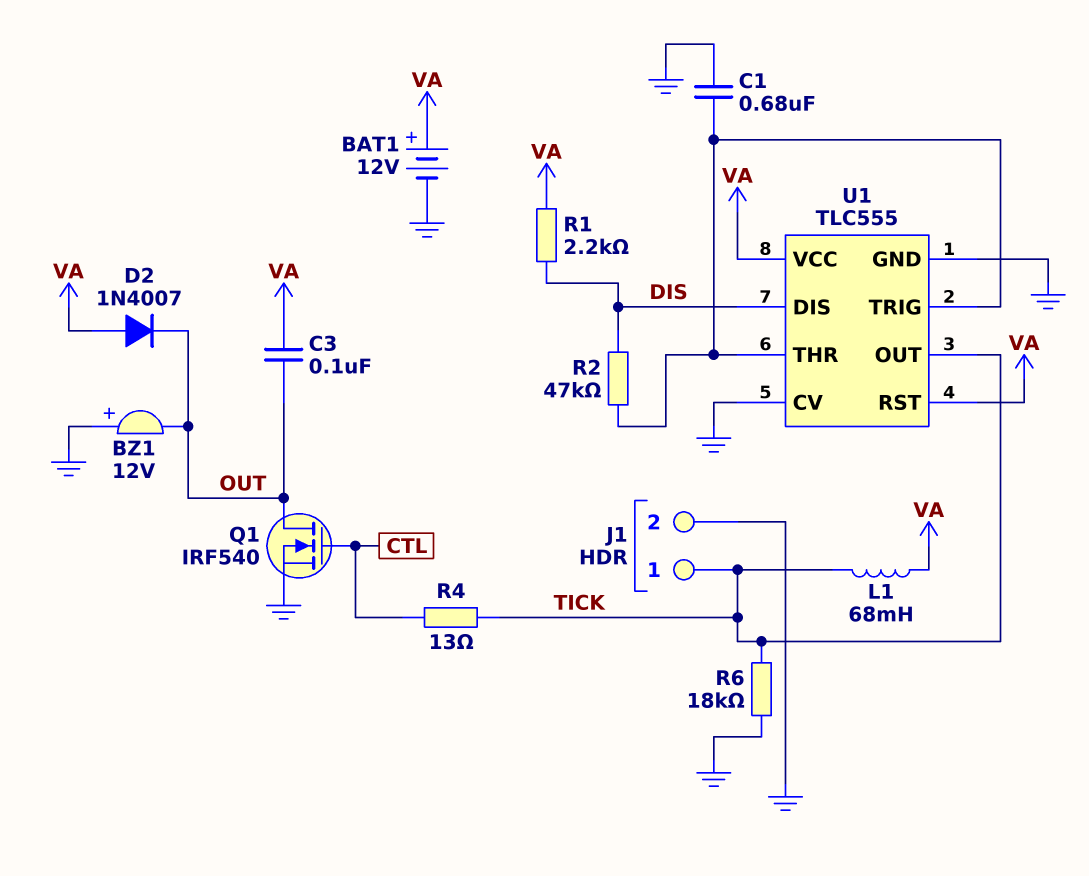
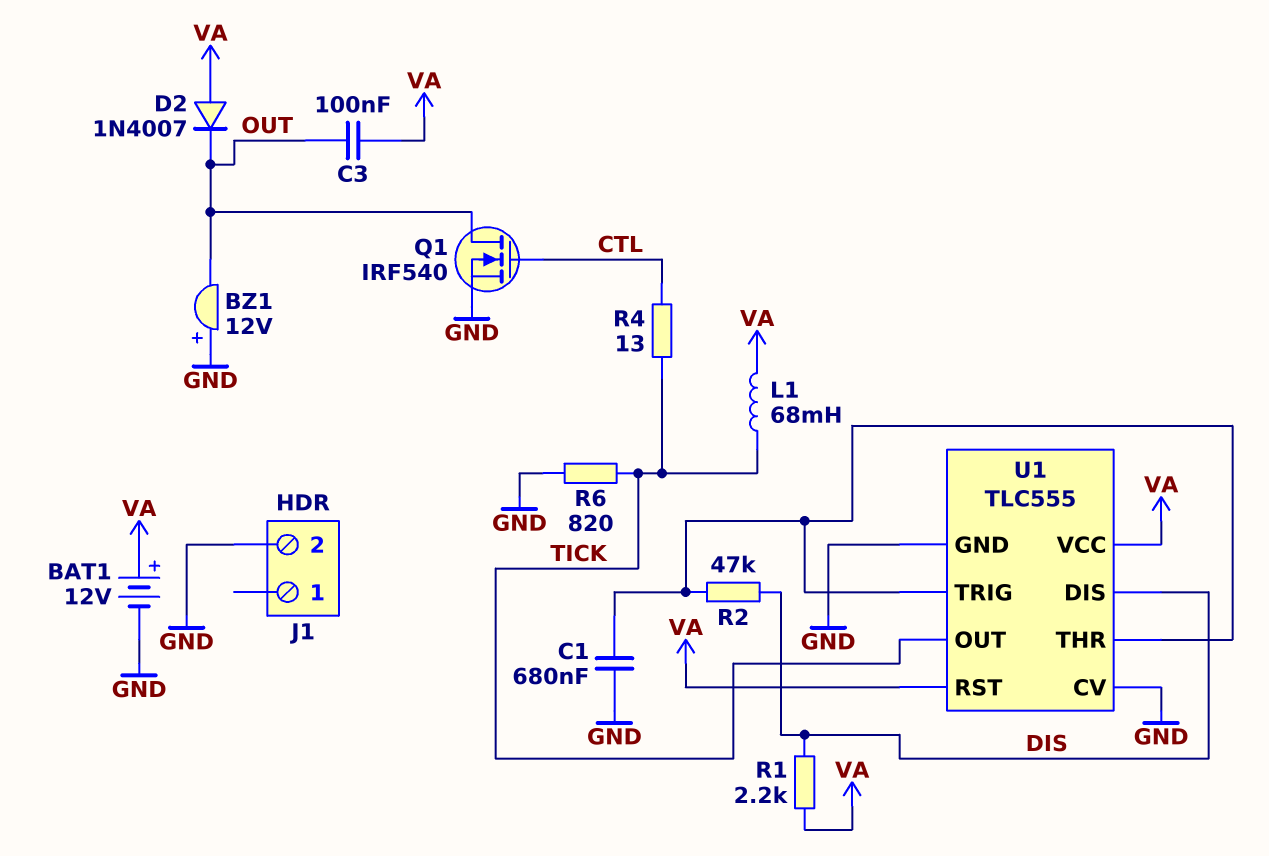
J1 pin 1: TICK -> none
R6: 18k (GND, TICK) -> 820 (GND, TICK)

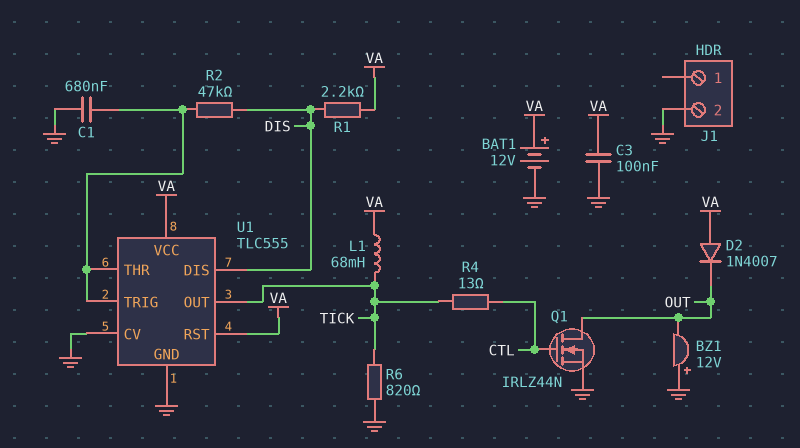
C3: 100nF (OUT, VA) -> 100nF (GND, VA)
Q1: NMOS IRF540 (G CTL, D OUT, S GND) -> NMOS IRLZ44N (G CTL, D OUT, S GND)

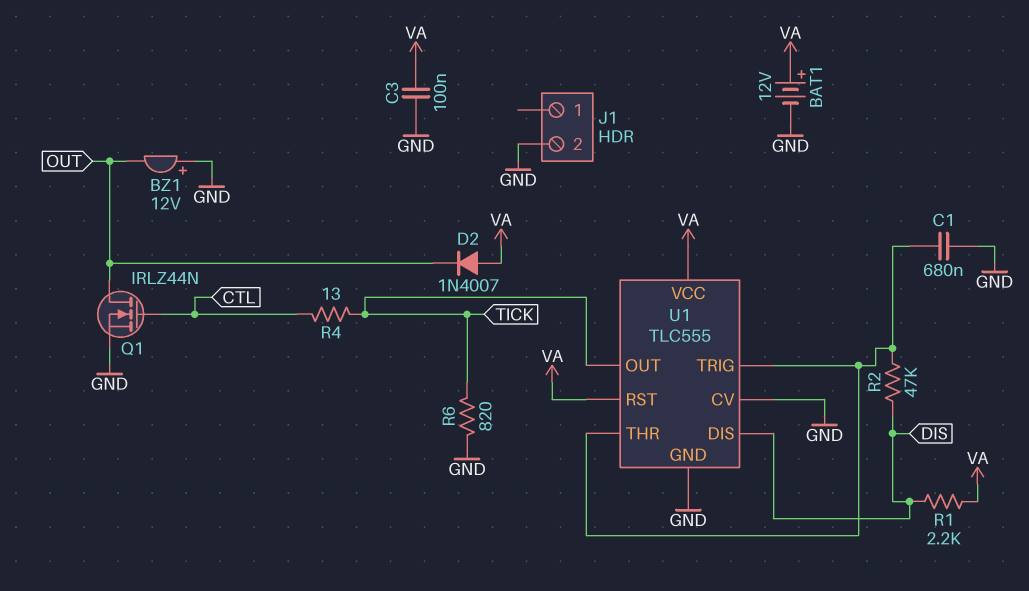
L1: 68mH (TICK, VA) -> none

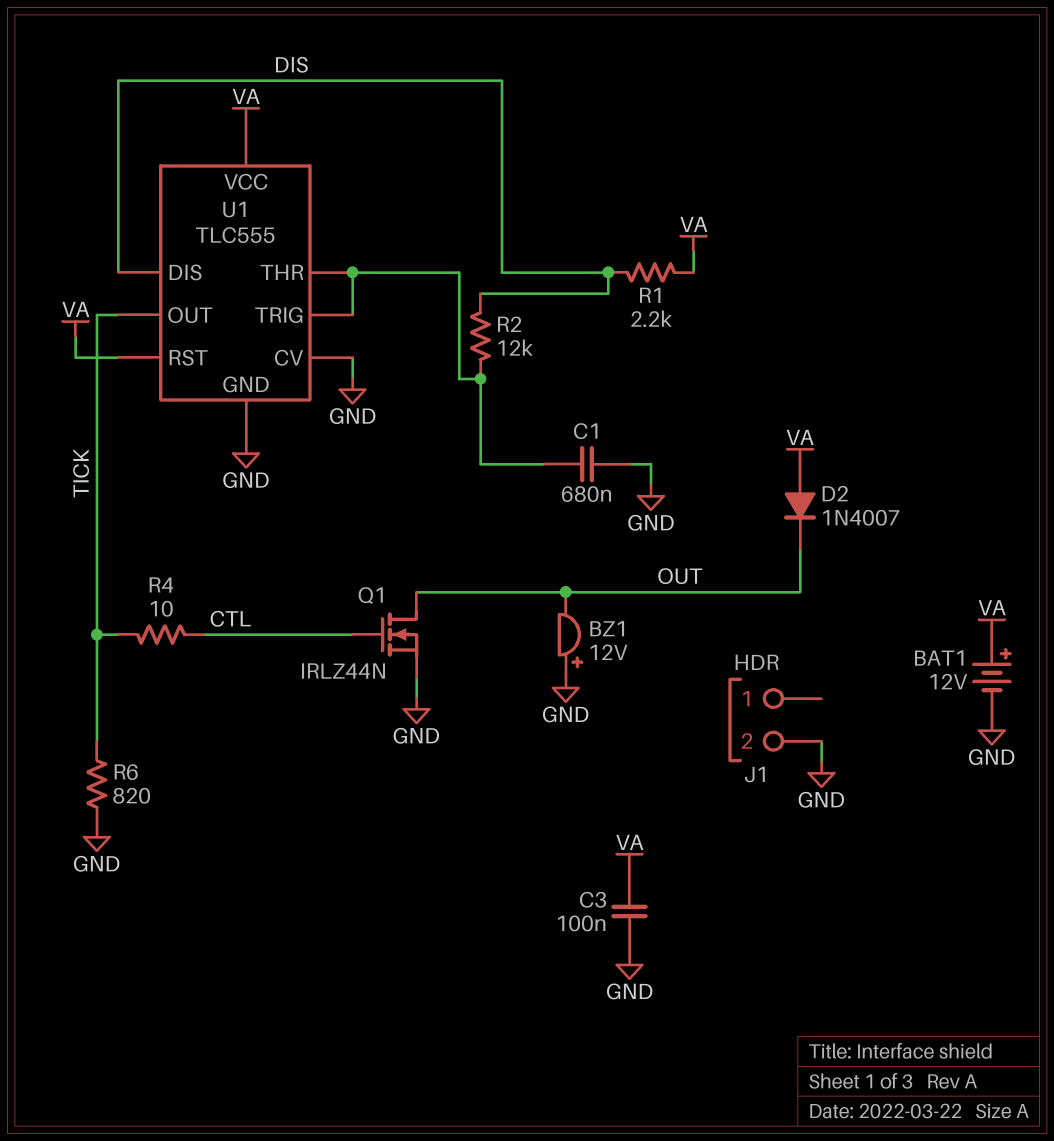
R2: 47k (DIS, U1/THR) -> 12k (DIS, U1/THR)
R4: 13 (CTL, TICK) -> 10 (CTL, TICK)

